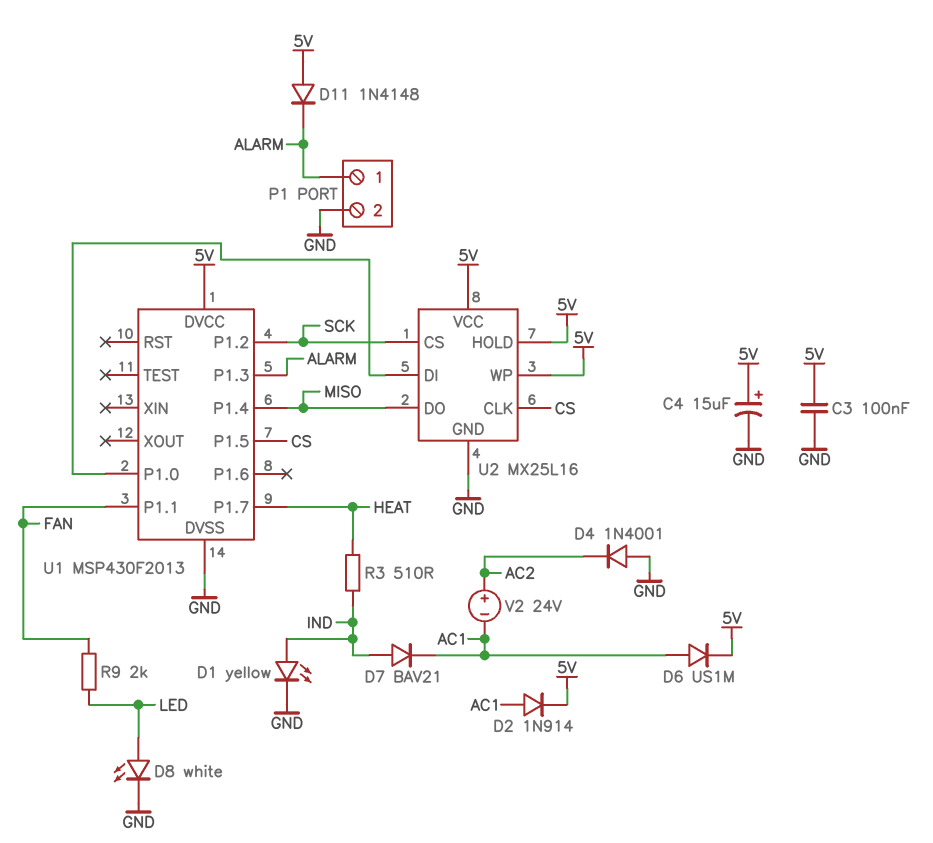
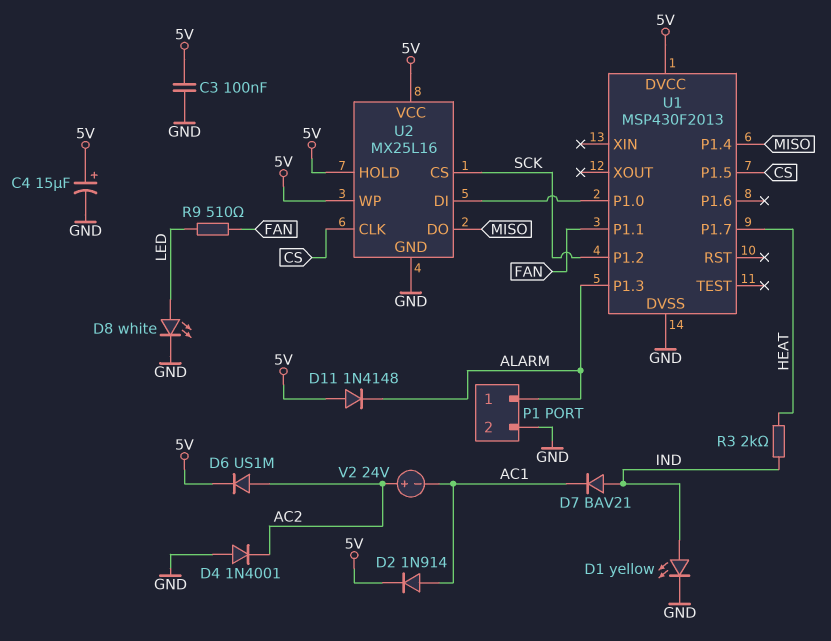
D6: diode US1M (A AC1, K 5V) -> diode US1M (A AC2, K 5V)
R3: 510 (HEAT, IND) -> 2k (HEAT, IND)
R9: 2k (FAN, LED) -> 510 (FAN, LED)

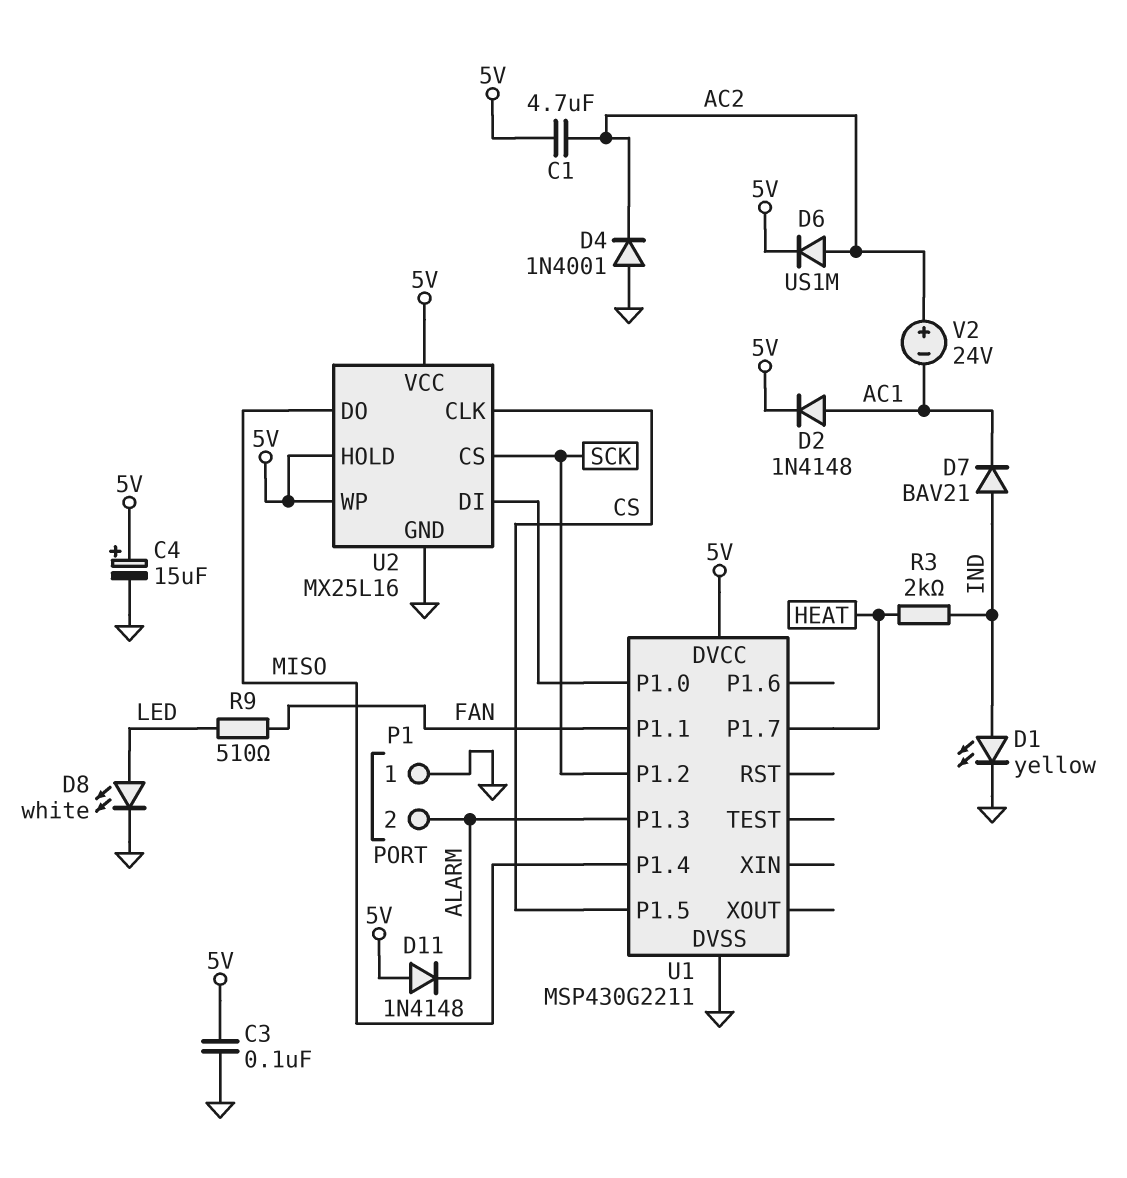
C1: none -> 4.7uF (5V, AC2)
D2: diode 1N914 (A AC1, K 5V) -> diode 1N4148 (A AC1, K 5V)
P1 pin 1: ALARM -> GND
P1 pin 2: GND -> ALARM
U1: MSP430F2013 -> MSP430G2211

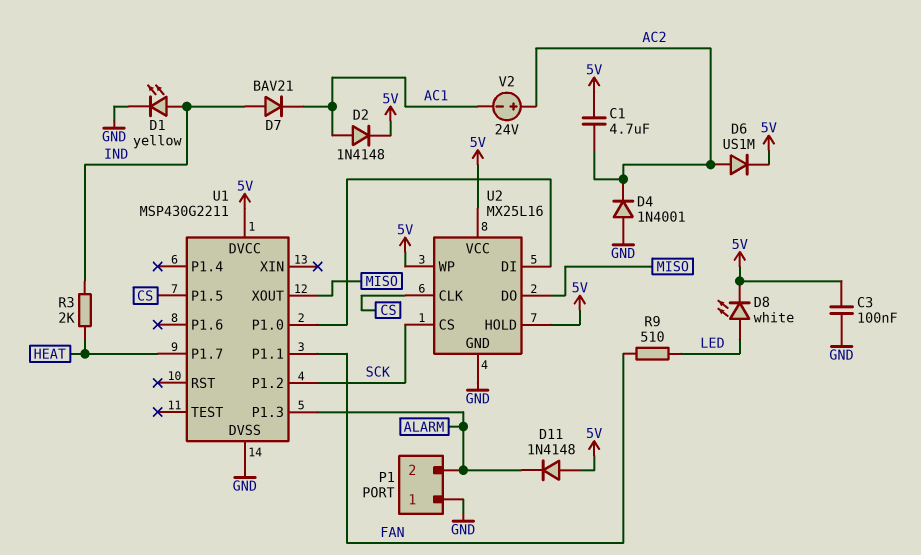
C4: 15uF (plus 5V, minus GND) -> none
D8: LED white (A LED, K GND) -> LED white (A LED, K 5V)
U1 pin P1.4: MISO -> none
U1 pin XOUT: none -> MISO

